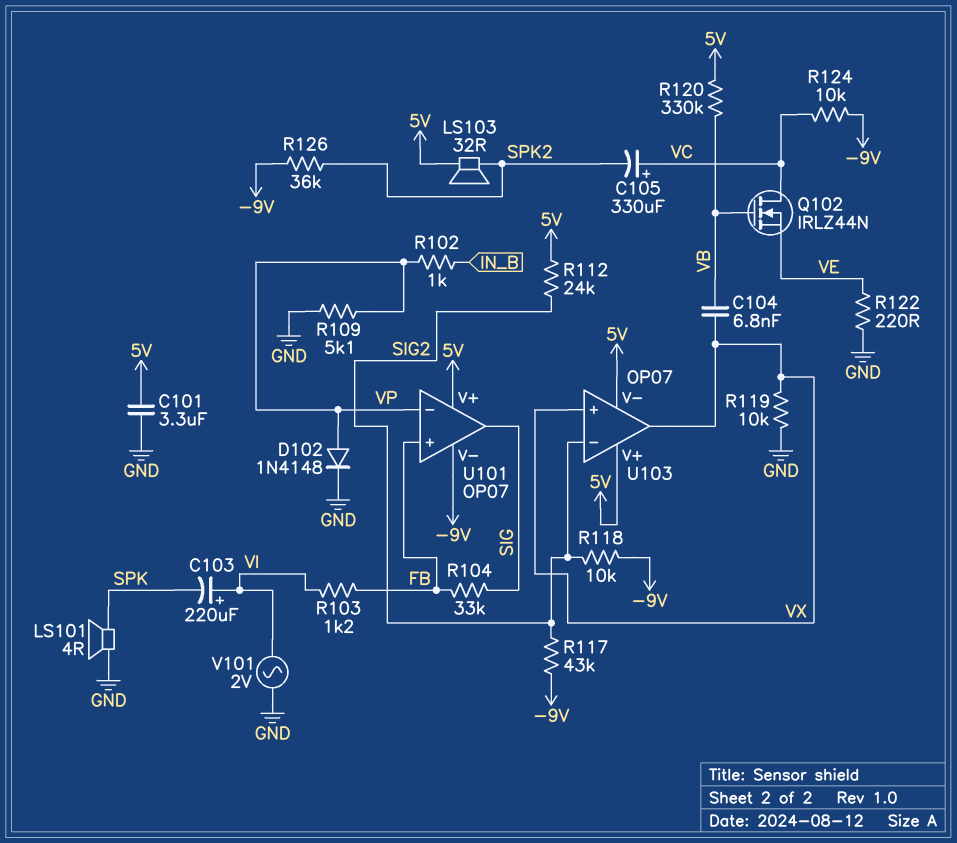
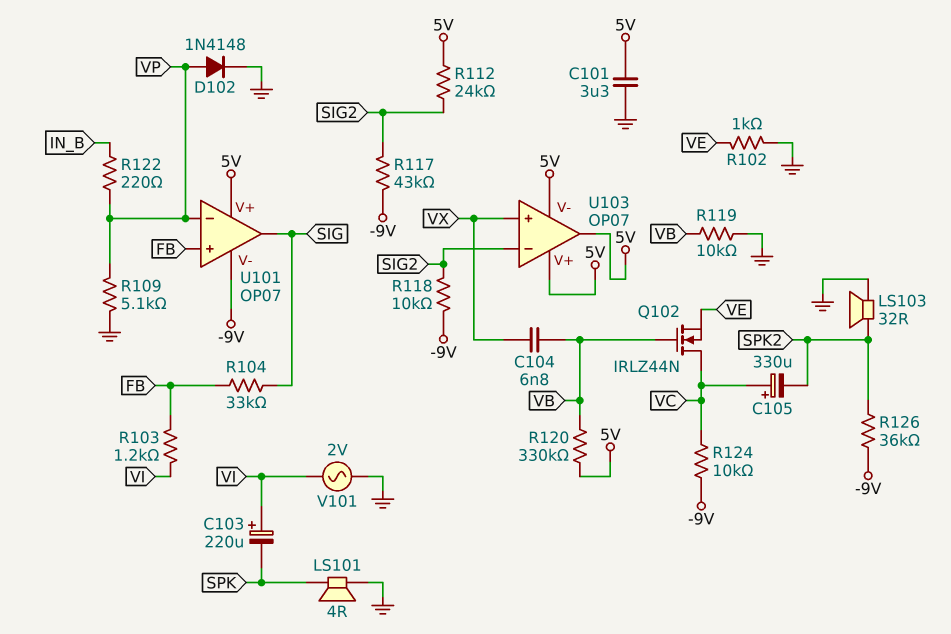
LS103: speaker 32R (5V, SPK2) -> speaker 32R (GND, SPK2)
R102: 1k (IN_B, VP) -> 1k (GND, VE)
R119: 10k (GND, VX) -> 10k (GND, VB)
R122: 220 (GND, VE) -> 220 (IN_B, VP)
U103 pin out: VX -> 5V

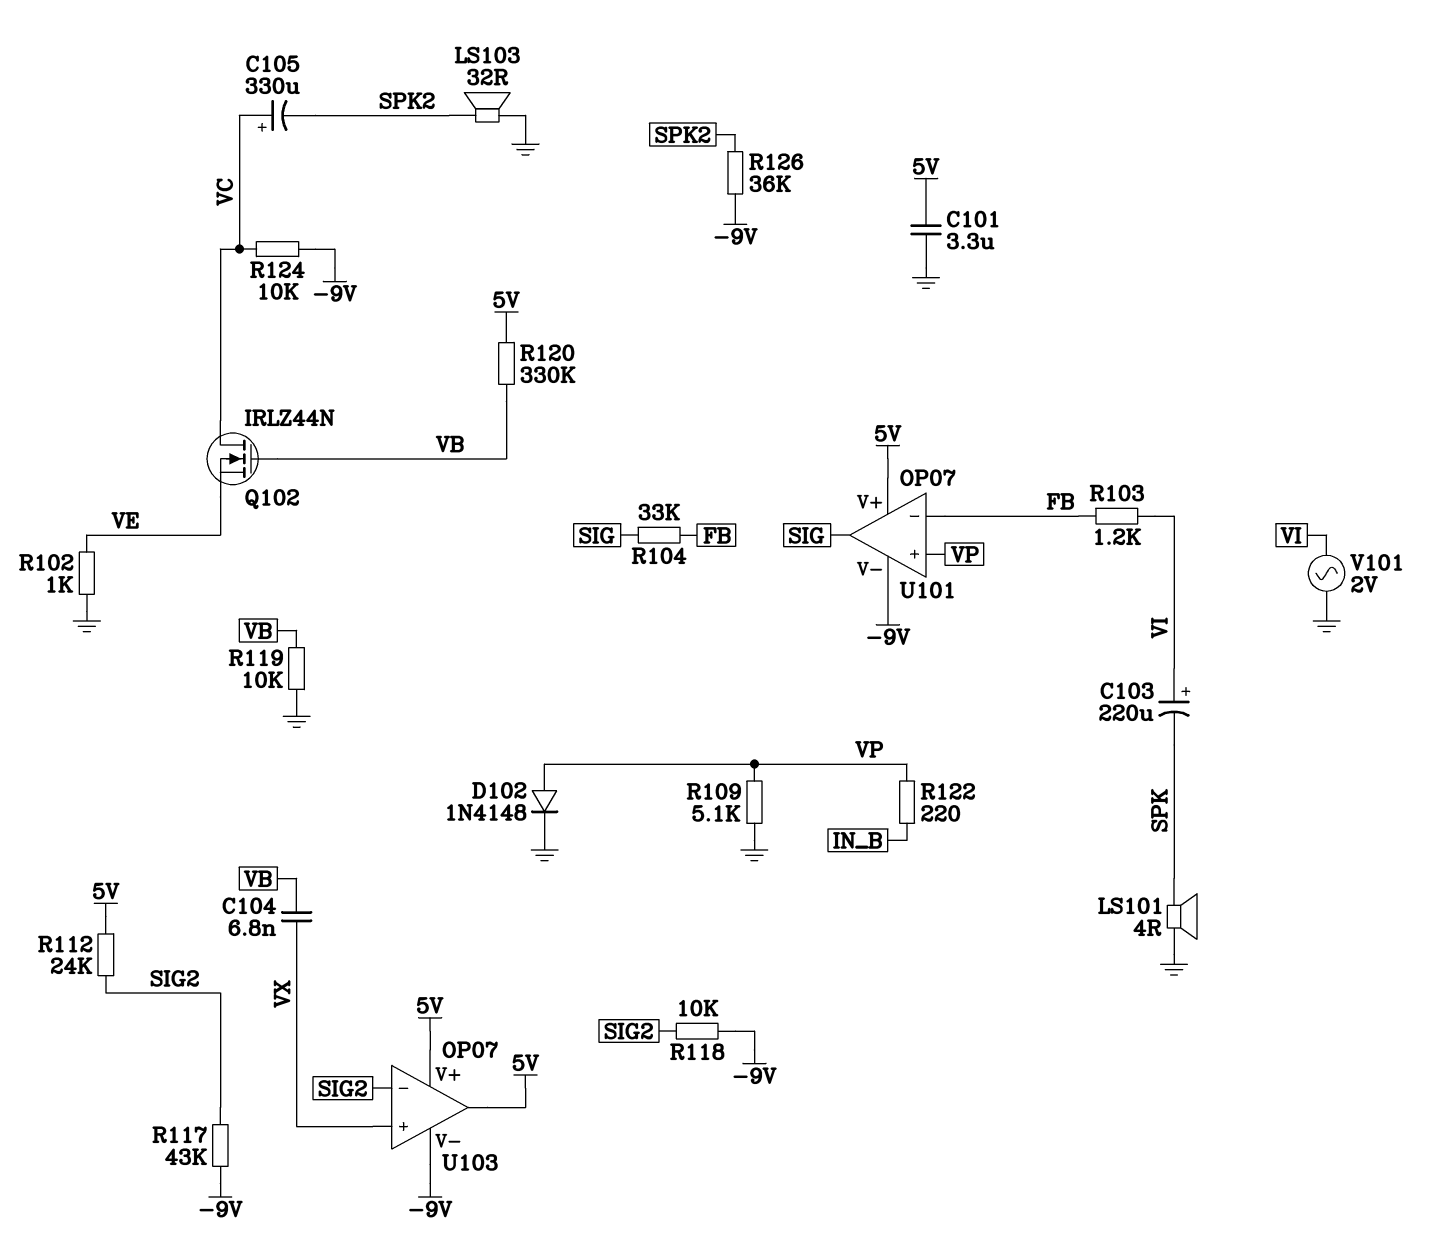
U101 pin in+: FB -> VP
U101 pin in-: VP -> FB
U103 pin V-: 5V -> -9V

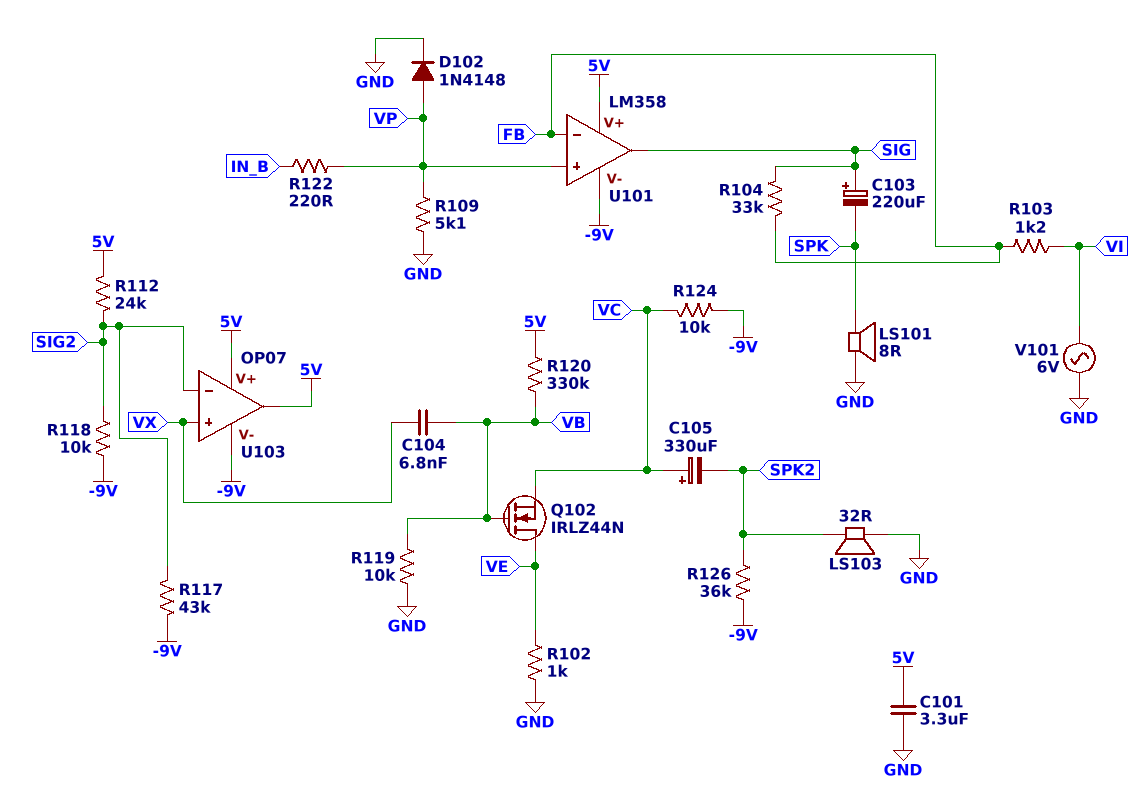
C103: 220uF (plus VI, minus SPK) -> 220uF (plus SIG, minus SPK)
LS101: speaker 4R (GND, SPK) -> speaker 8R (GND, SPK)
Q102: NMOS IRLZ44N (G VB, D VC, S VE) -> NMOS IRLZ44N (G VB, D VE, S VC)
U101: OP07 -> LM358
V101: AC 2V (GND, VI) -> AC 6V (GND, VI)

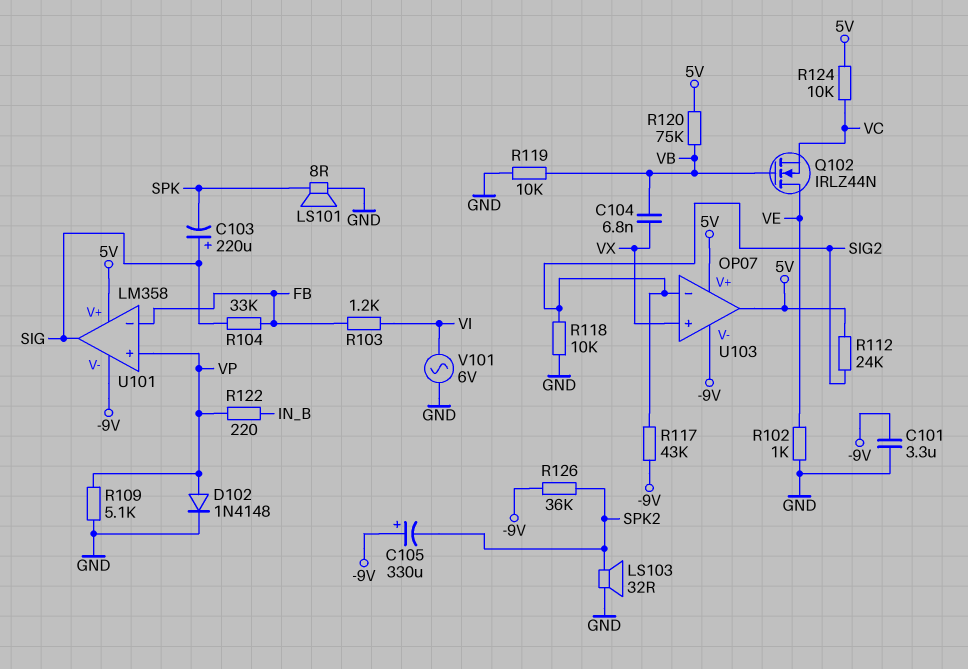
C101: 3.3uF (5V, GND) -> 3.3uF (-9V, GND)
C105: 330uF (plus VC, minus SPK2) -> 330uF (plus -9V, minus SPK2)
R118: 10k (-9V, SIG2) -> 10k (GND, SIG2)
R120: 330k (5V, VB) -> 75k (5V, VB)
R124: 10k (-9V, VC) -> 10k (5V, VC)

